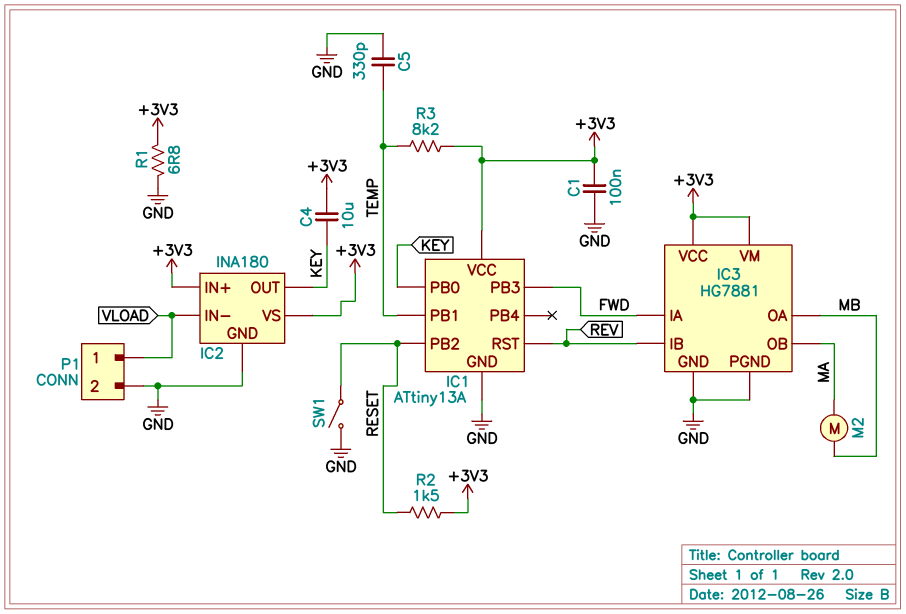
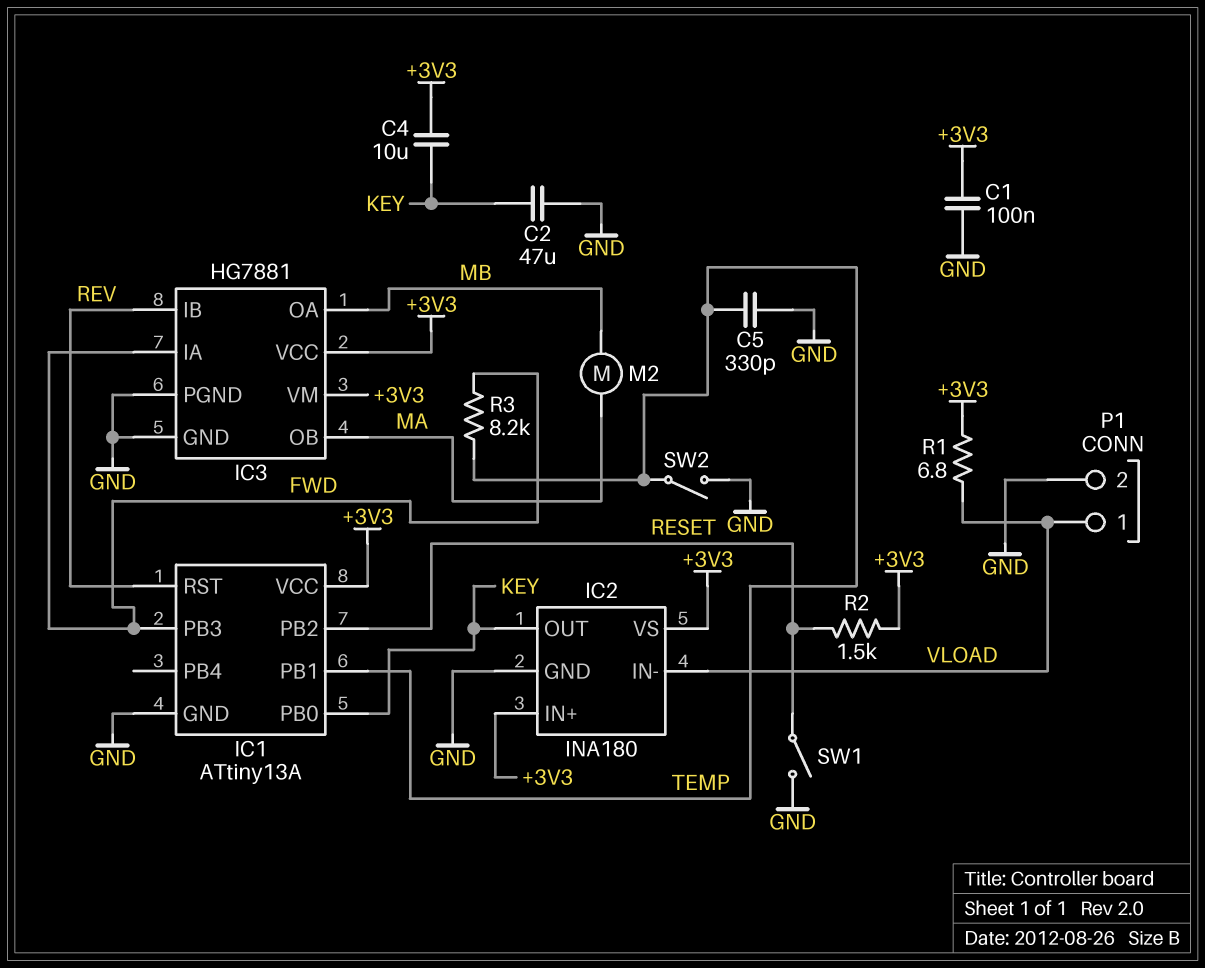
C2: none -> 47uF (GND, KEY)
R1: 6.8 (+3V3, GND) -> 6.8 (+3V3, VLOAD)
R3: 8.2k (+3V3, TEMP) -> 8.2k (FWD, TEMP)
SW2: none -> switch (GND, TEMP)

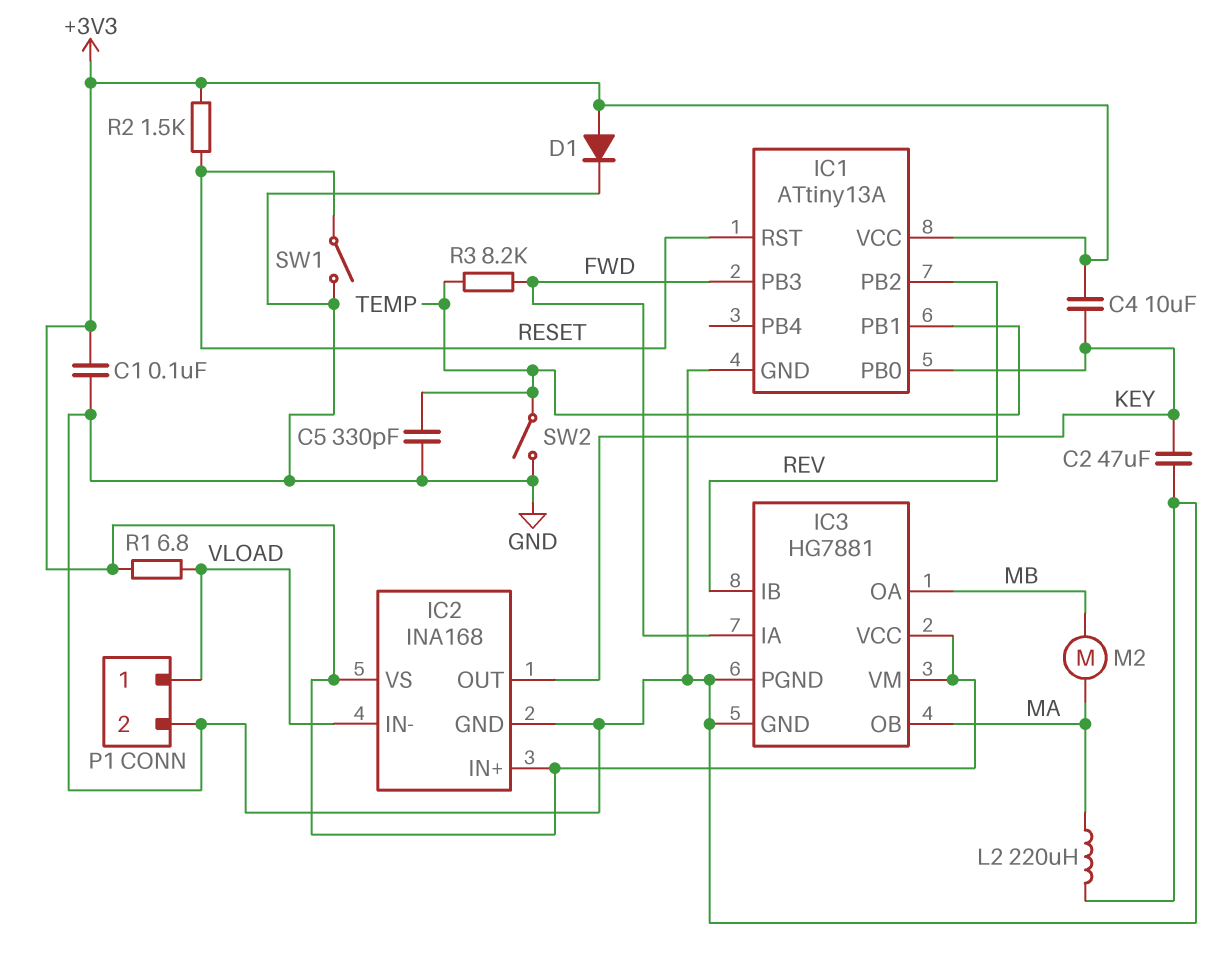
D1: none -> diode (A +3V3, K GND)
IC1 pin PB2: RESET -> REV
IC1 pin RST: REV -> RESET
IC2: INA180 -> INA168
L2: none -> 220uH (GND, MA)

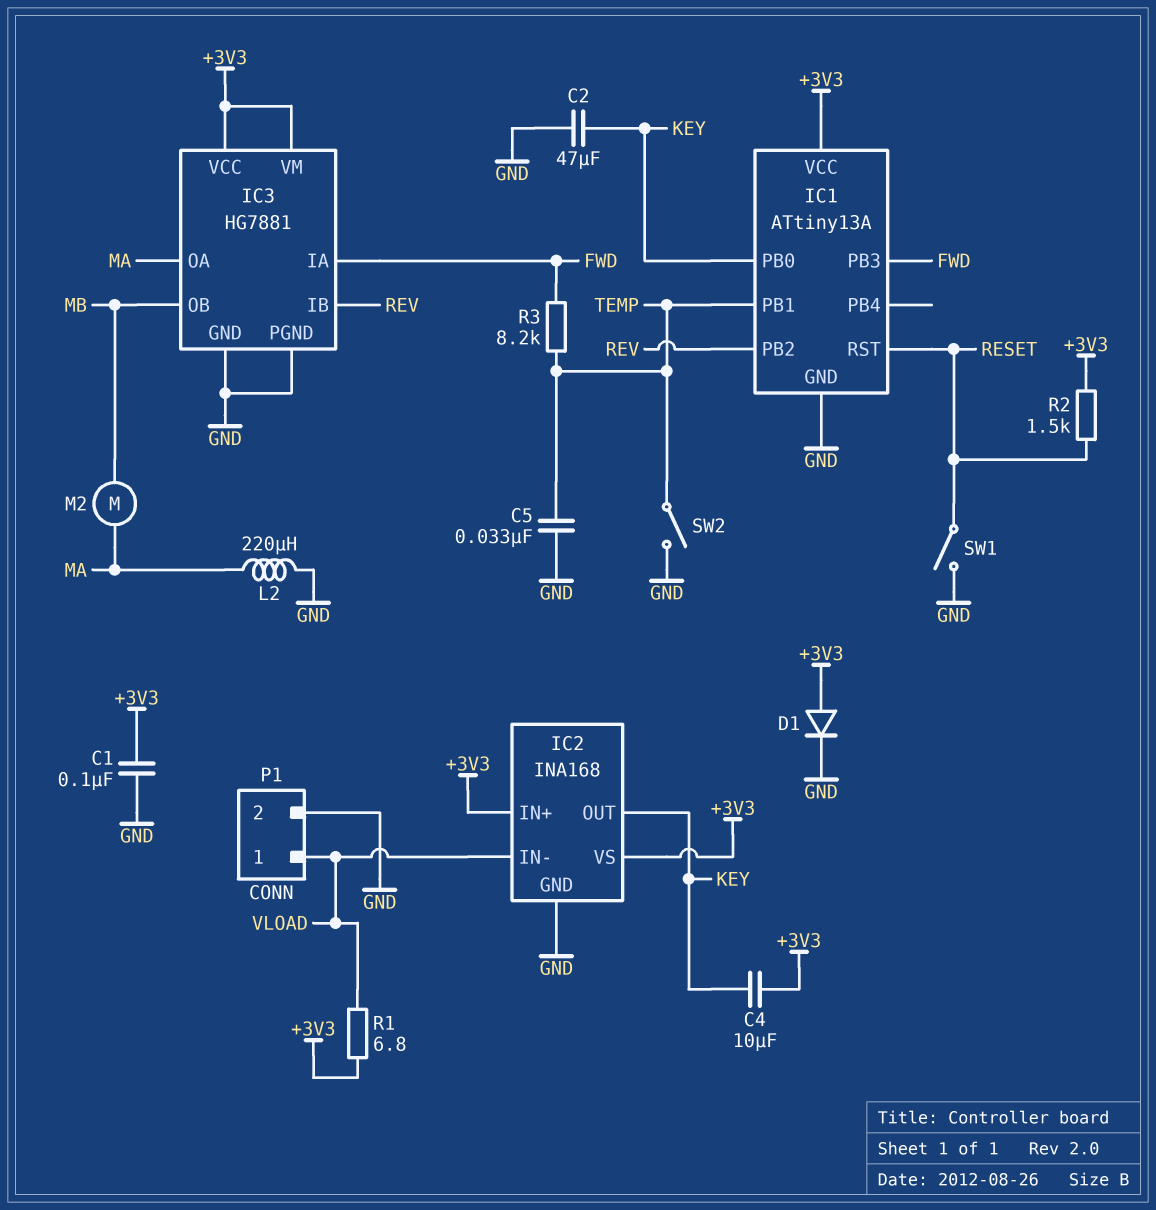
C5: 330pF (GND, TEMP) -> 33nF (GND, TEMP)
IC3 pin OA: MB -> MA
IC3 pin OB: MA -> MB

